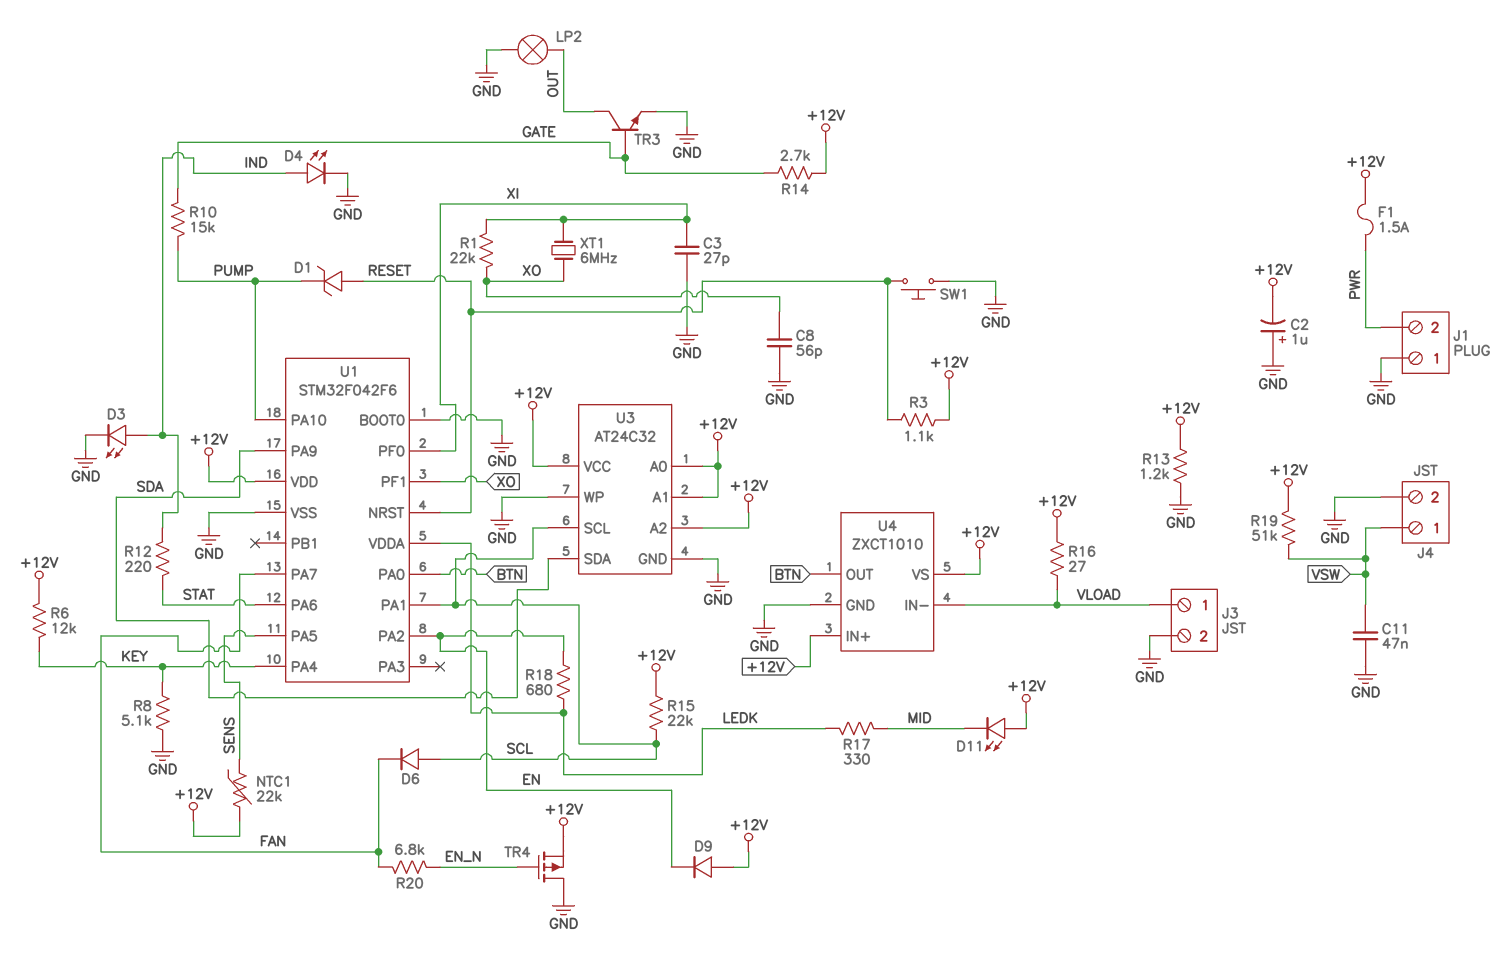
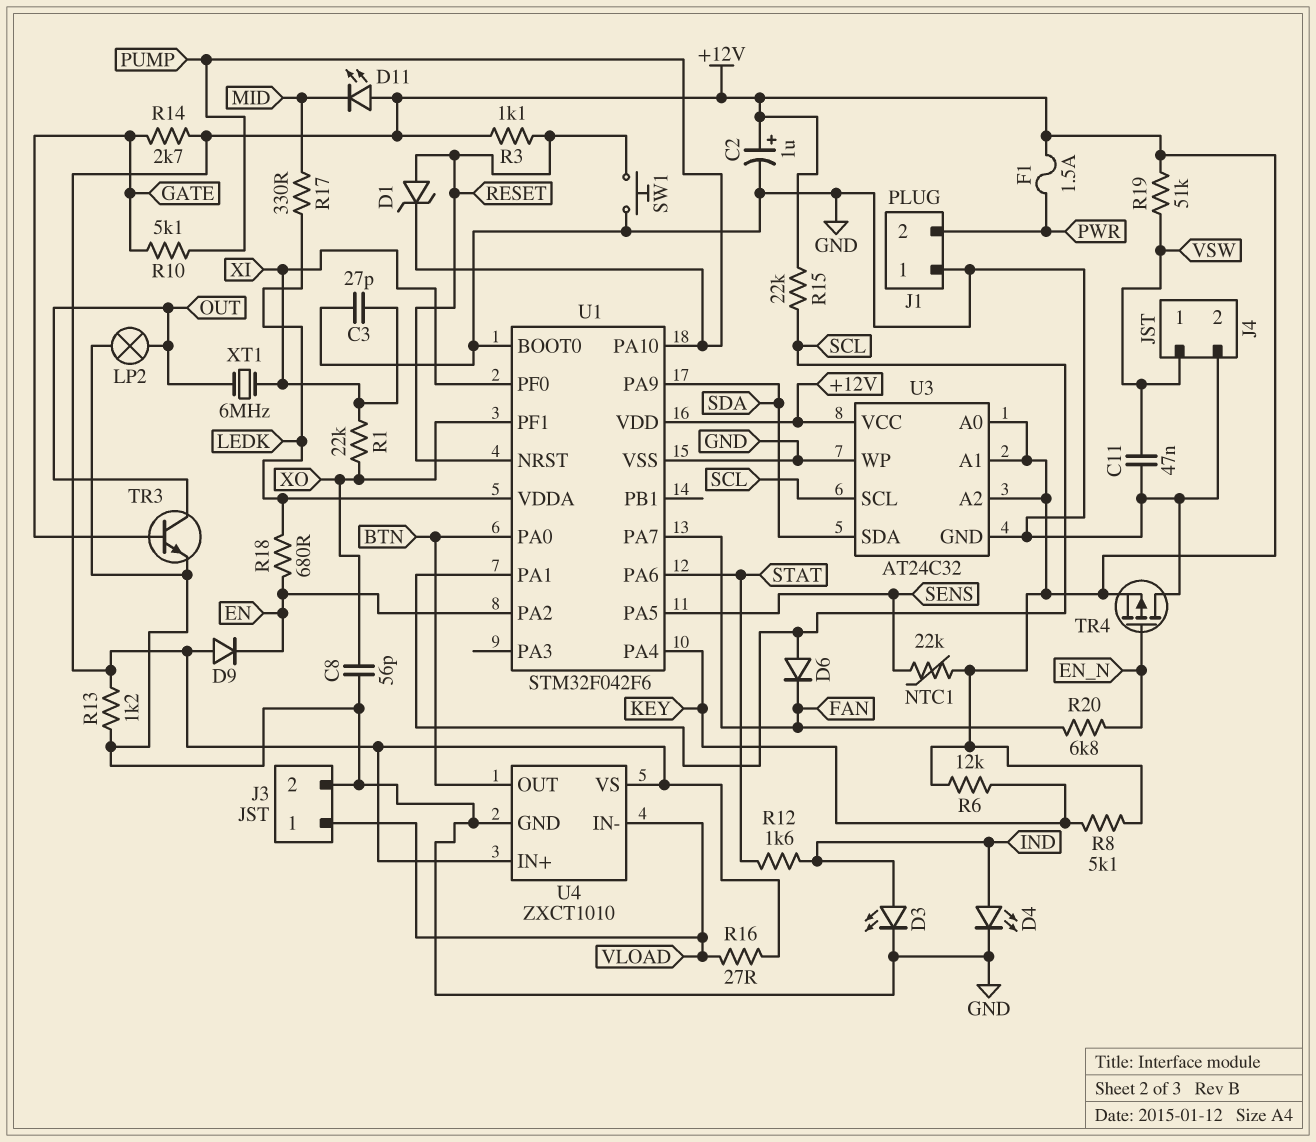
C2: 1uF (plus GND, minus +12V) -> 1uF (plus +12V, minus GND)
R8: 5.1k (GND, KEY) -> 5.1k (+12V, KEY)
R10: 15k (GATE, PUMP) -> 5.1k (GATE, PUMP)
R12: 220 (IND, STAT) -> 1.6k (IND, STAT)
XT1: 6MHz (XI, XO) -> 6MHz (OUT, XI)

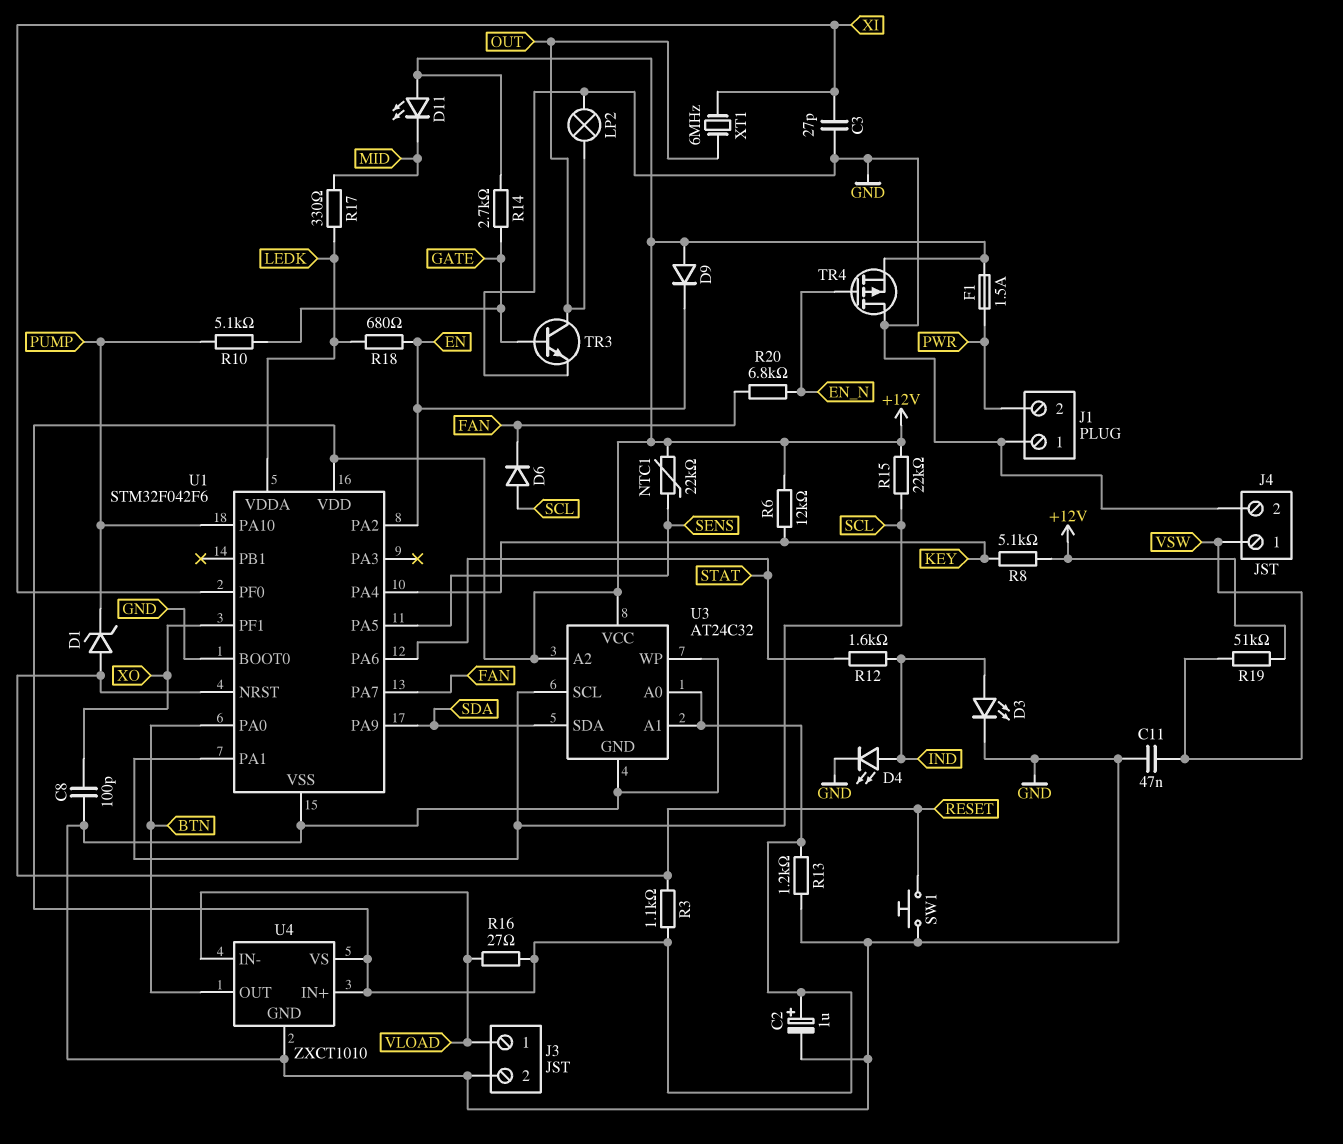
C8: 56pF (GND, XO) -> 100pF (GND, XO)
R1: 22k (XI, XO) -> none

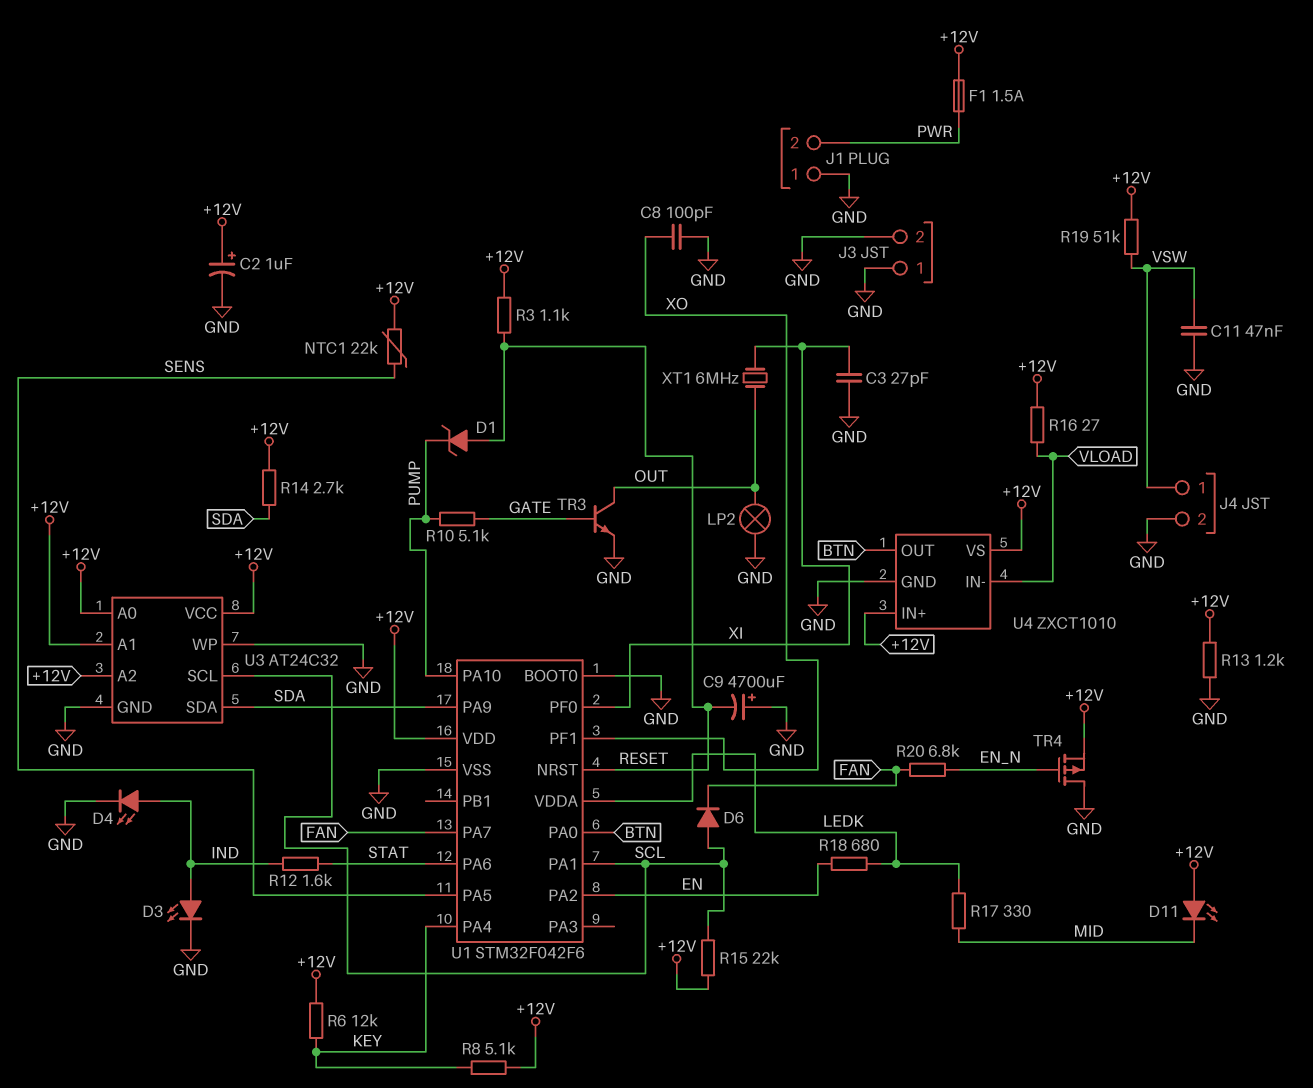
C9: none -> 4700uF (plus GND, minus RESET)
D9: diode (A +12V, K EN) -> none
J3 pin 1: VLOAD -> GND
R14: 2.7k (+12V, GATE) -> 2.7k (+12V, SDA)
SW1: button (GND, RESET) -> none

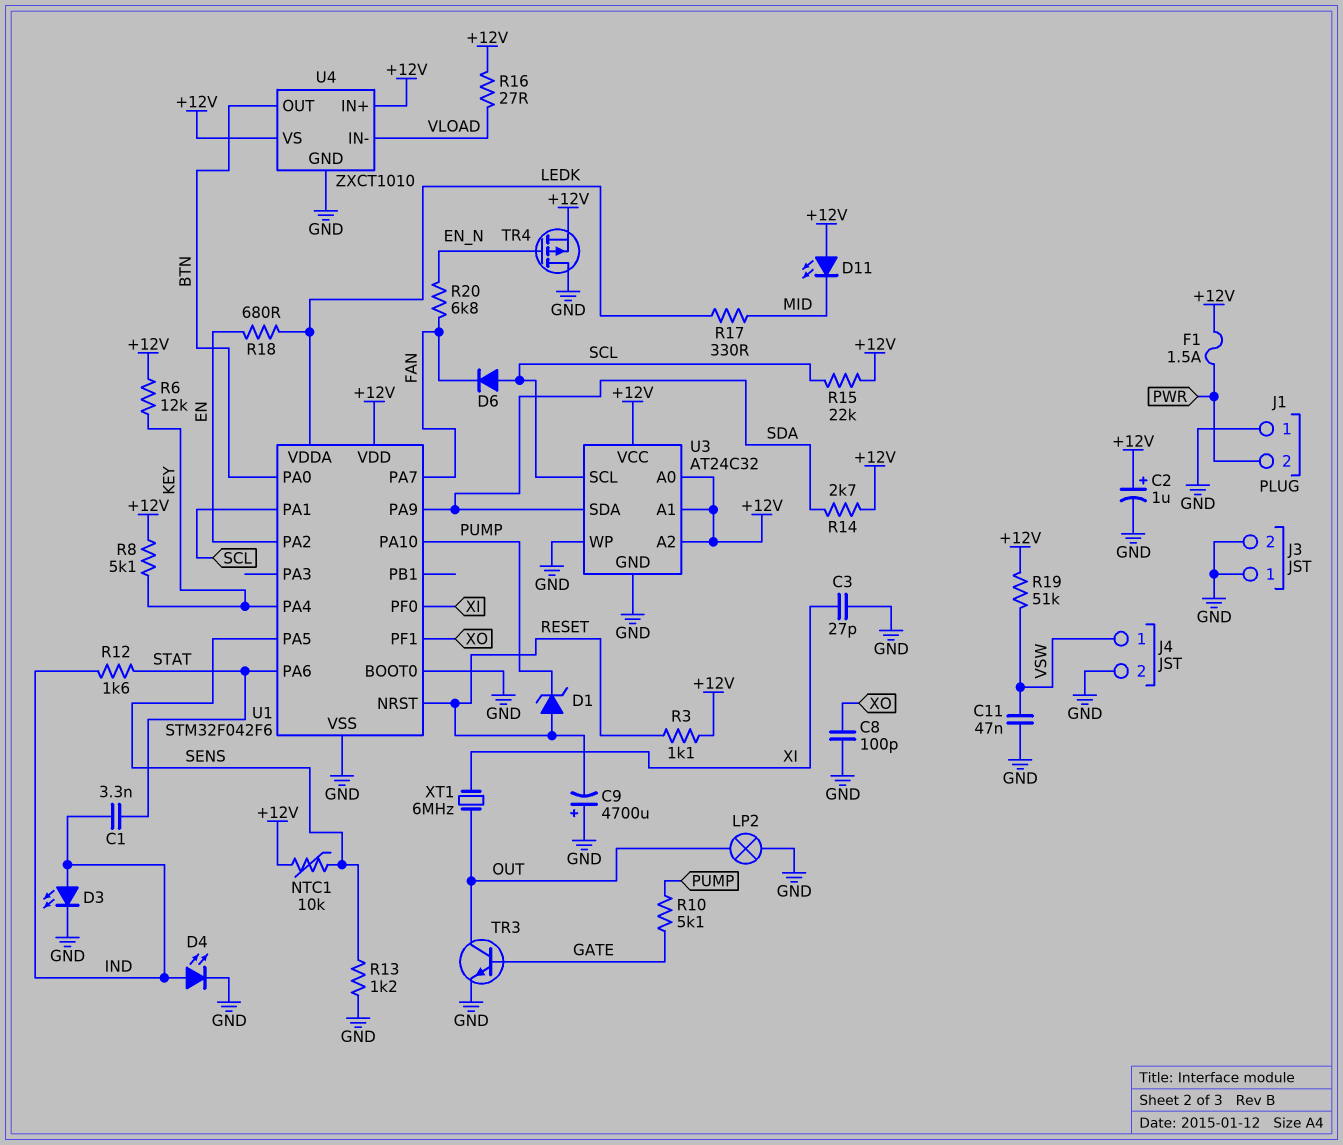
C1: none -> 3.3nF (IND, STAT)
NTC1: 22k (+12V, SENS) -> 10k (+12V, SENS)
R13: 1.2k (+12V, GND) -> 1.2k (GND, SENS)

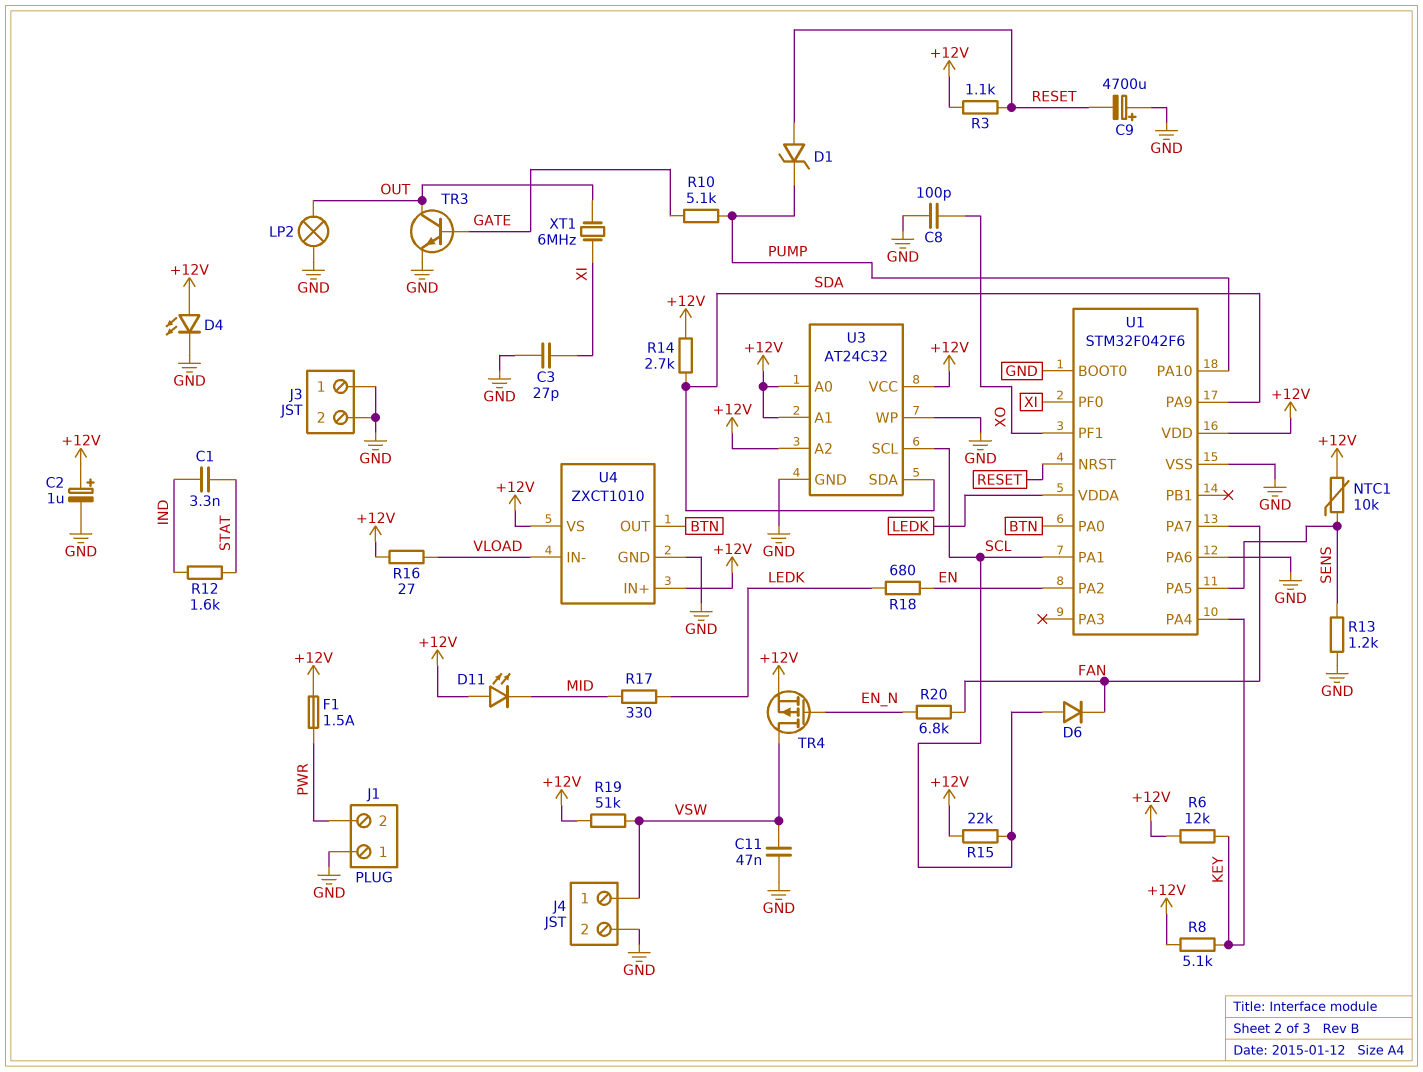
D3: LED (A IND, K GND) -> none
D4: LED (A IND, K GND) -> LED (A +12V, K GND)
TR4: PMOS (G EN_N, D GND, S +12V) -> PMOS (G EN_N, D VSW, S +12V)
U1 pin PA6: STAT -> GND

